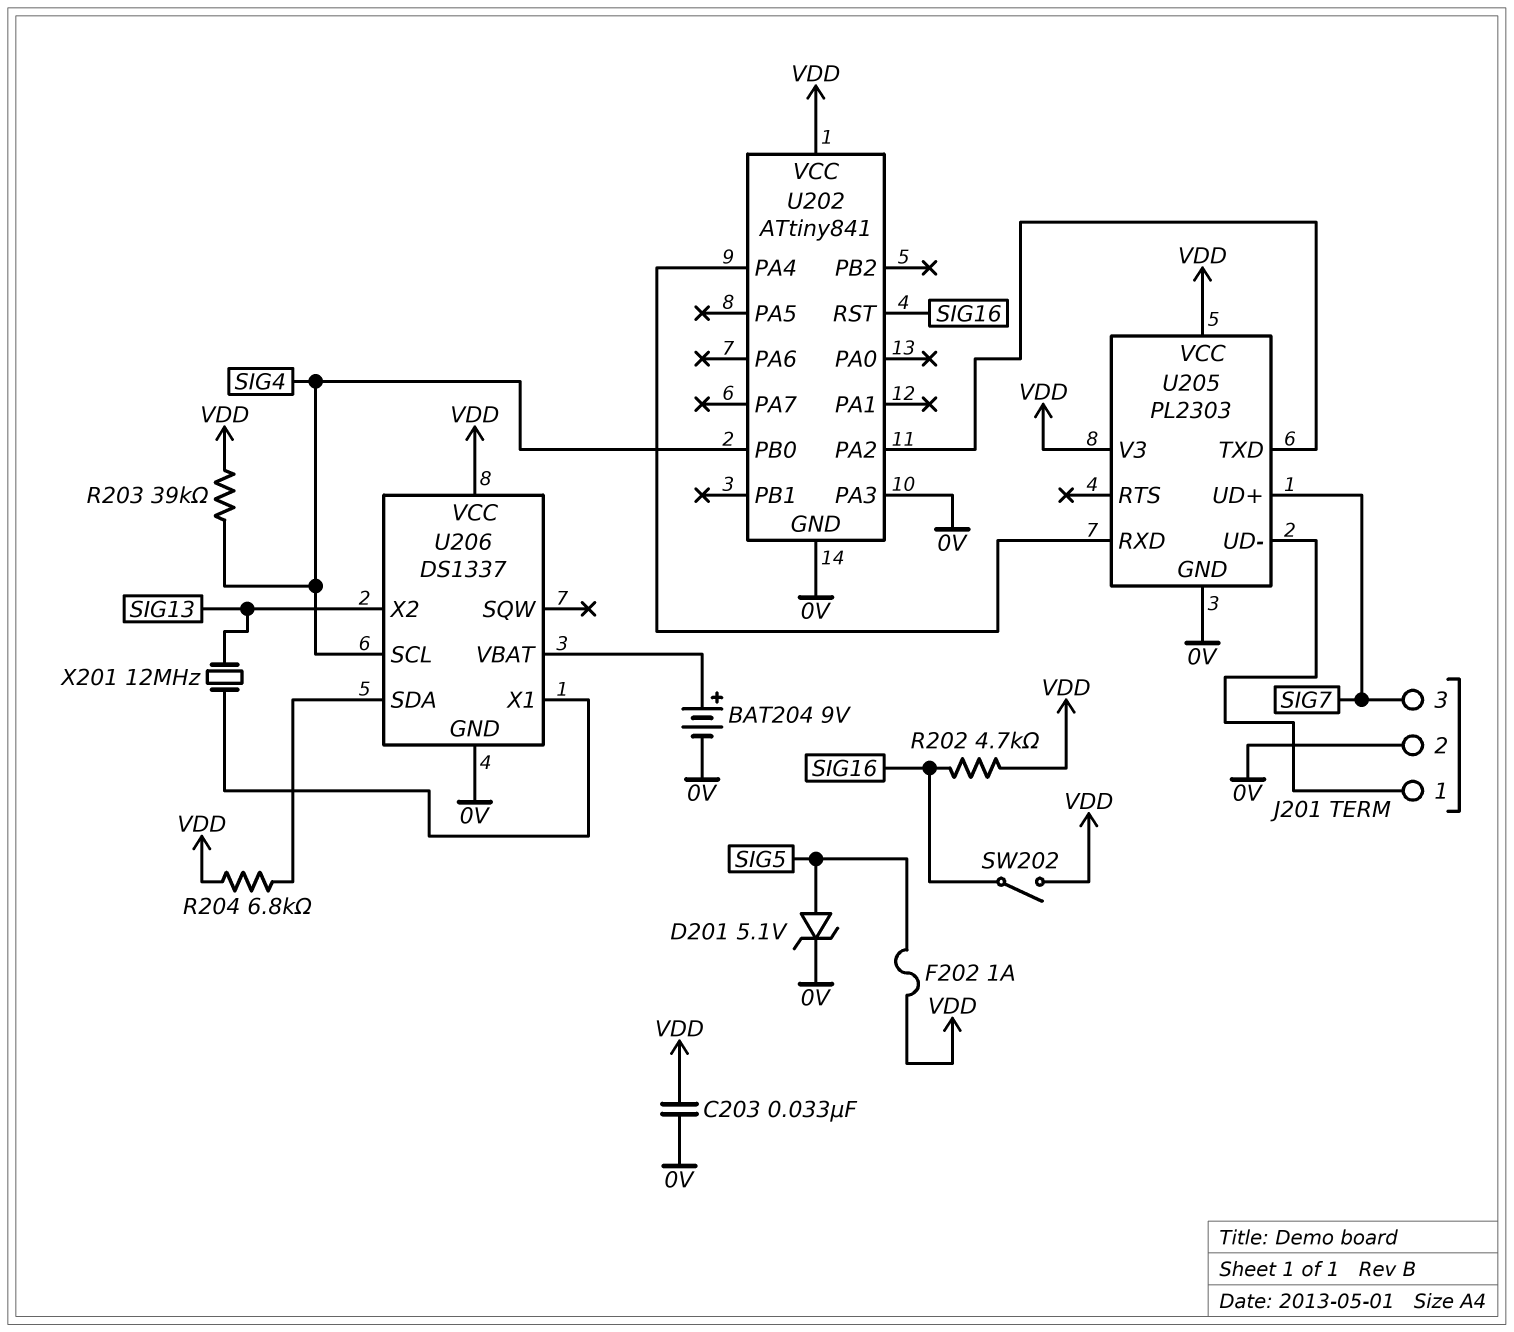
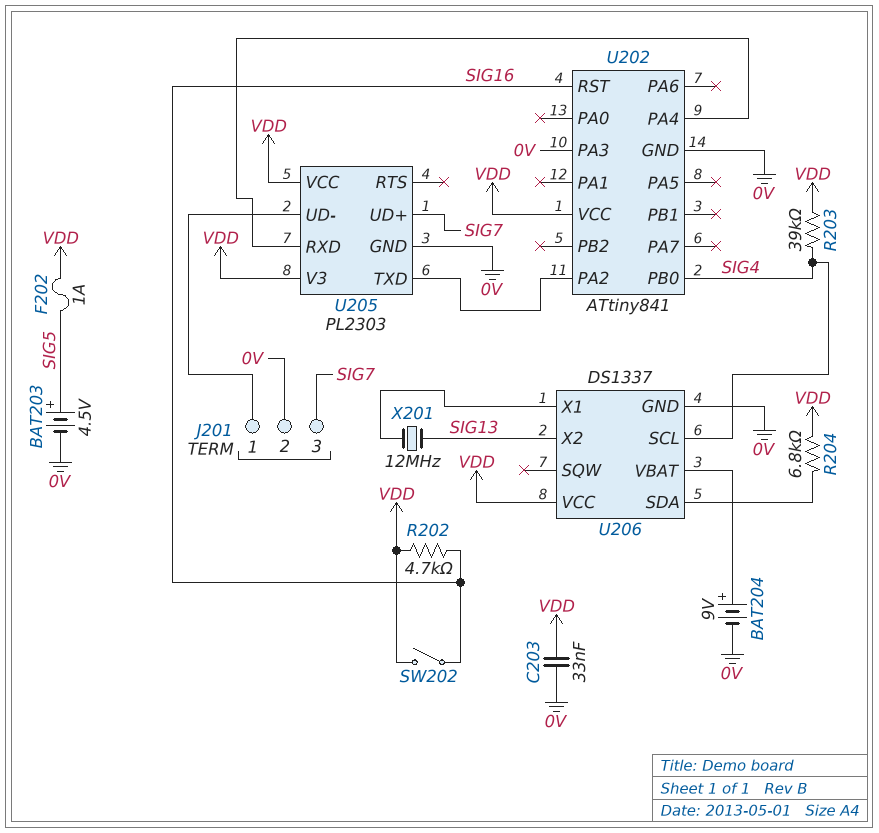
BAT203: none -> 4.5V (plus SIG5, minus 0V)
D201: zener 5.1V (A SIG5, K 0V) -> none

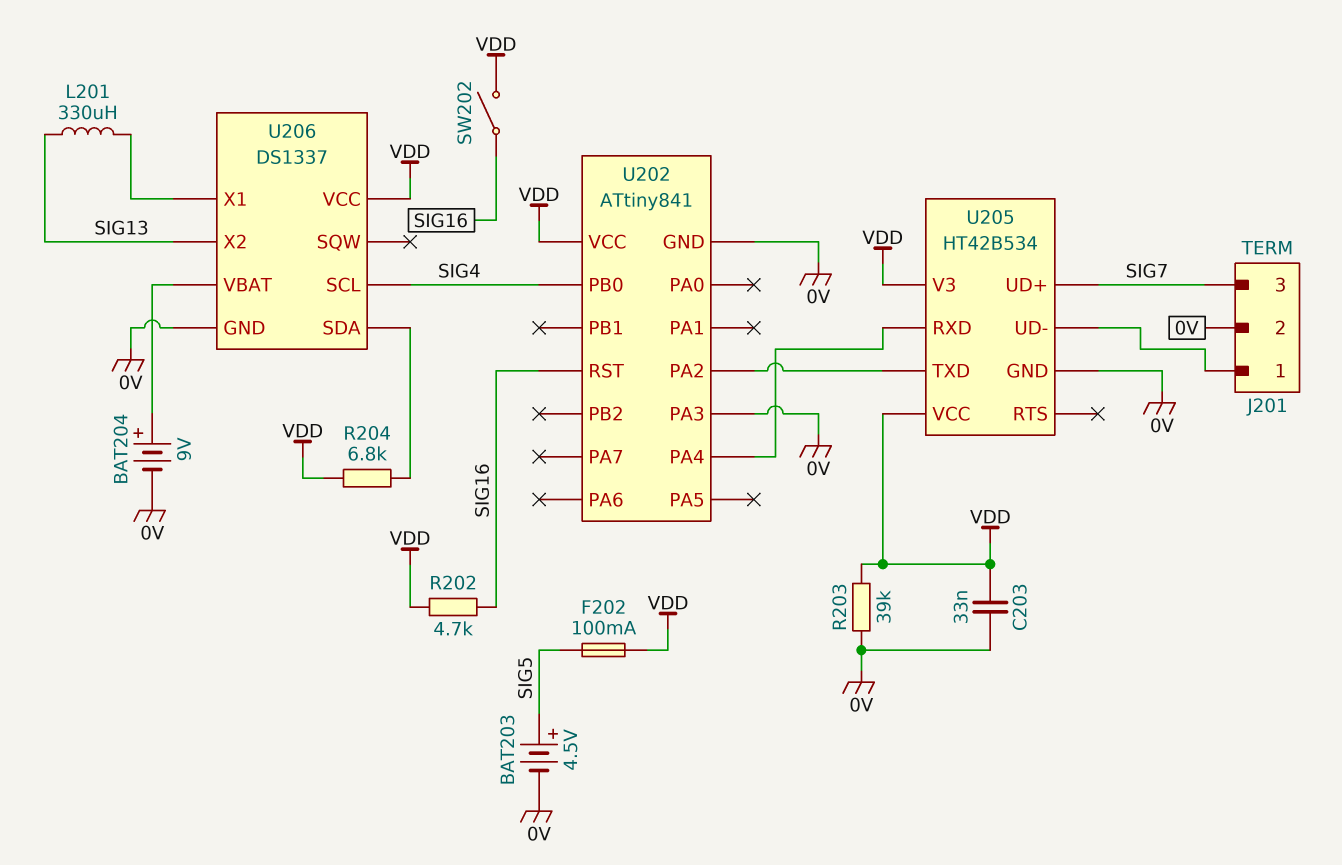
F202: 1A (SIG5, VDD) -> 100mA (SIG5, VDD)
L201: none -> 330uH (SIG13, U206/X1)
R203: 39k (SIG4, VDD) -> 39k (0V, VDD)
U205: PL2303 -> HT42B534
X201: 12MHz (SIG13, U206/X1) -> none

